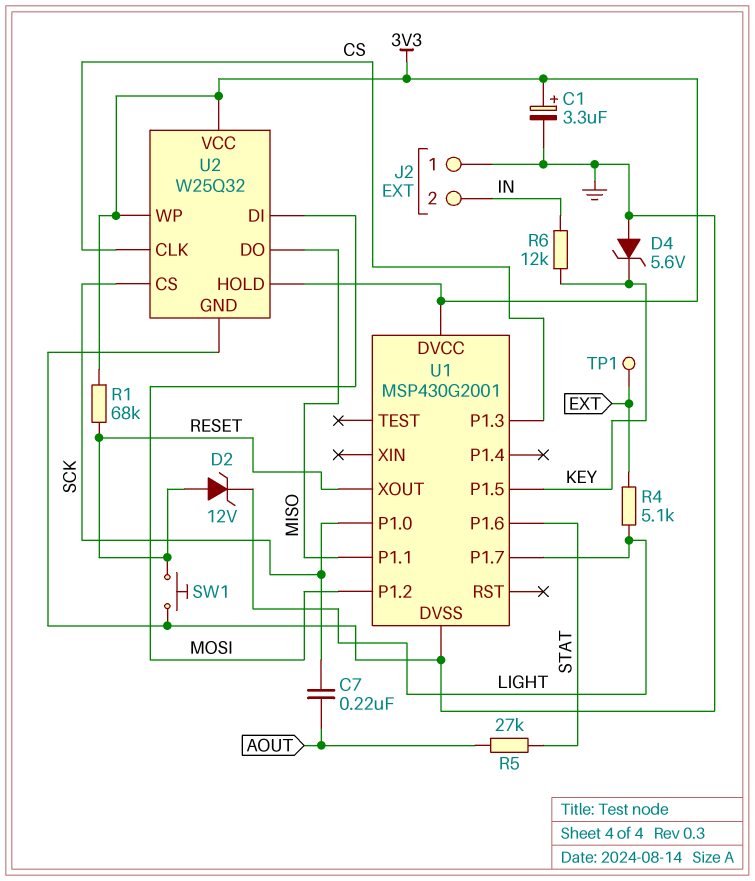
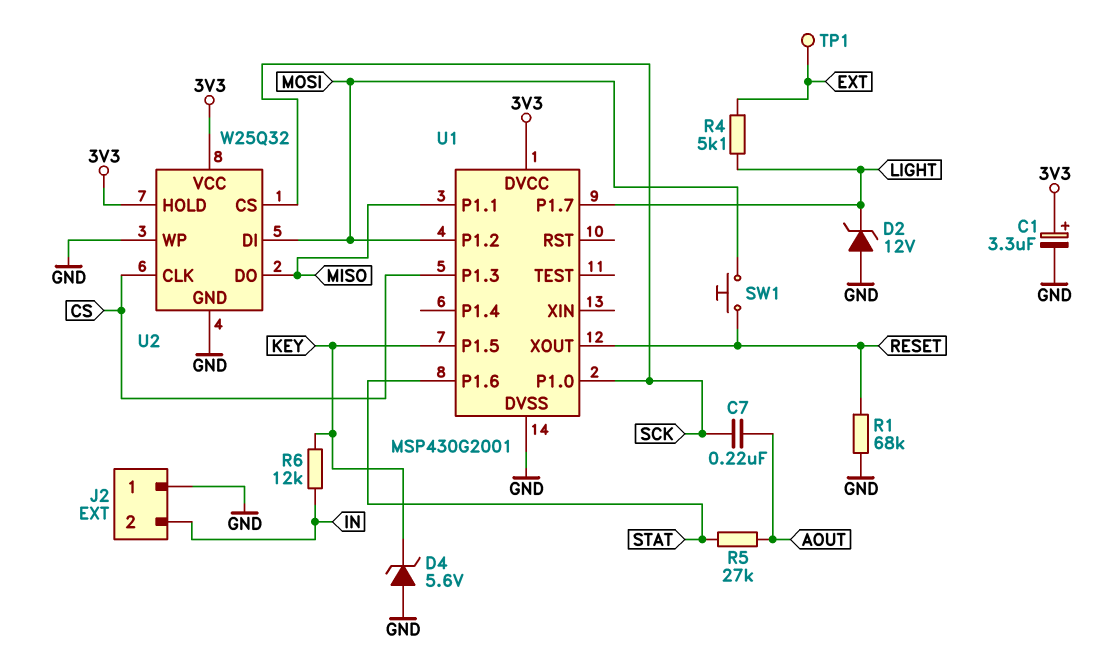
D2: zener 12V (A RESET, K LIGHT) -> zener 12V (A GND, K LIGHT)
R1: 68k (3V3, RESET) -> 68k (GND, RESET)
SW1: button (GND, RESET) -> button (MOSI, RESET)
U2 pin WP: 3V3 -> GND

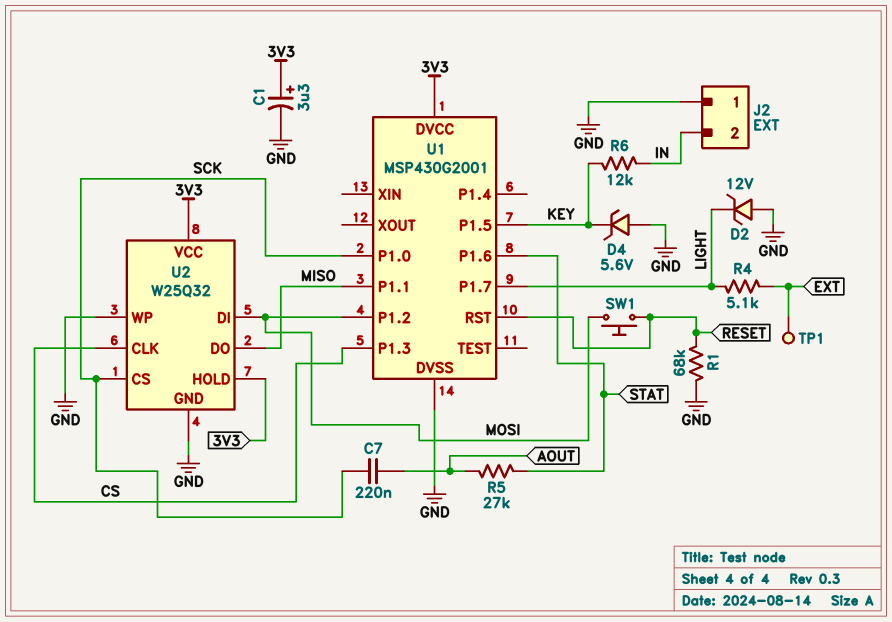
U1 pin RST: none -> RESET
U1 pin XOUT: RESET -> none

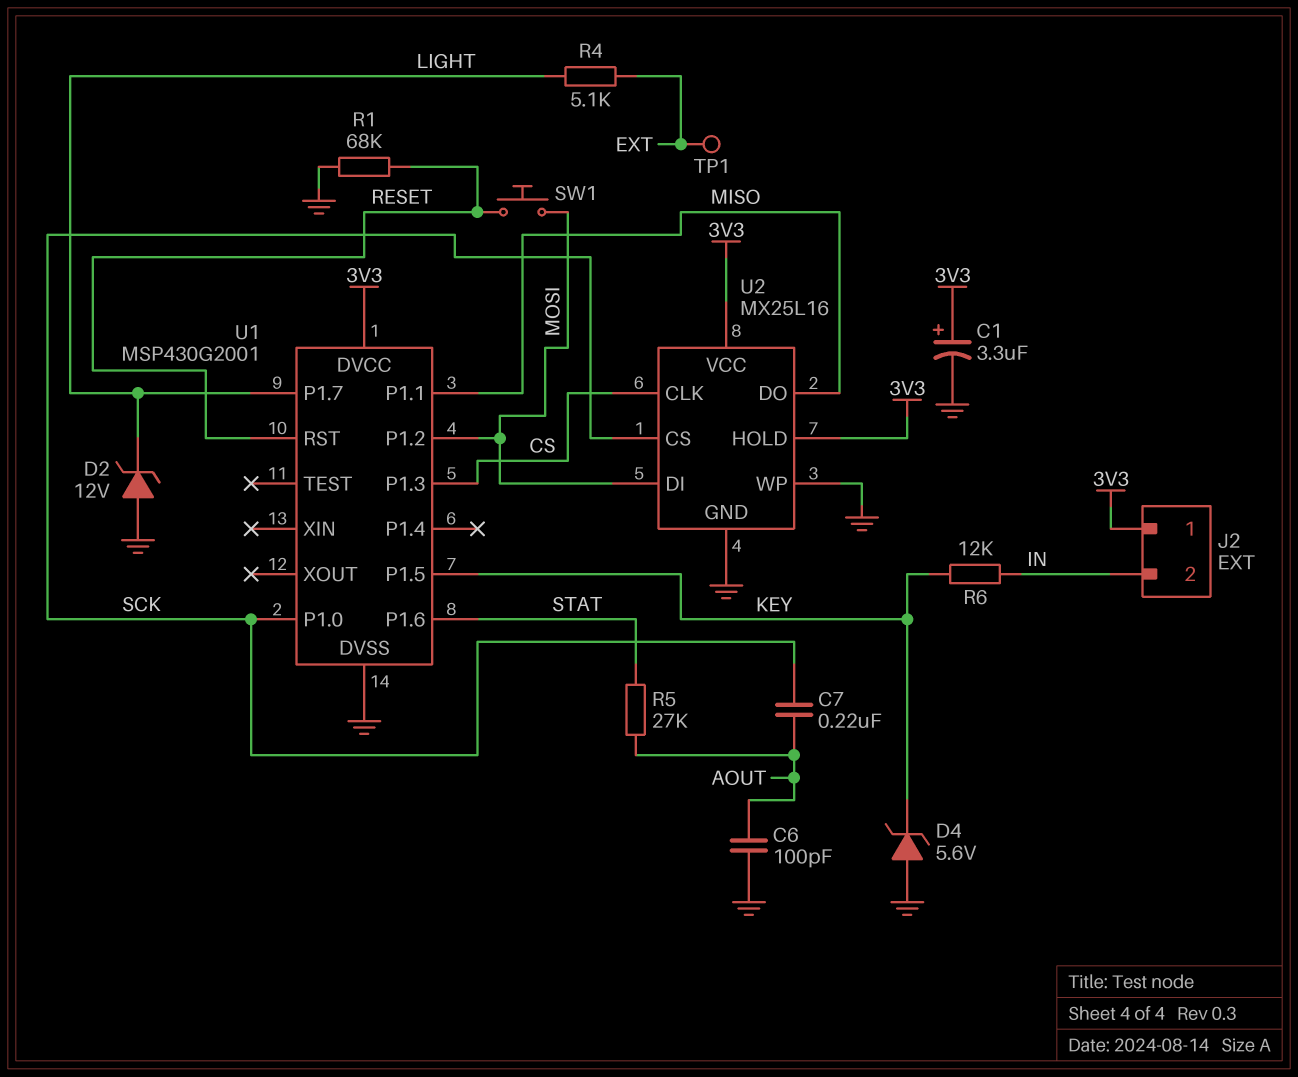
C6: none -> 100pF (AOUT, GND)
J2 pin 1: GND -> 3V3
U2: W25Q32 -> MX25L16

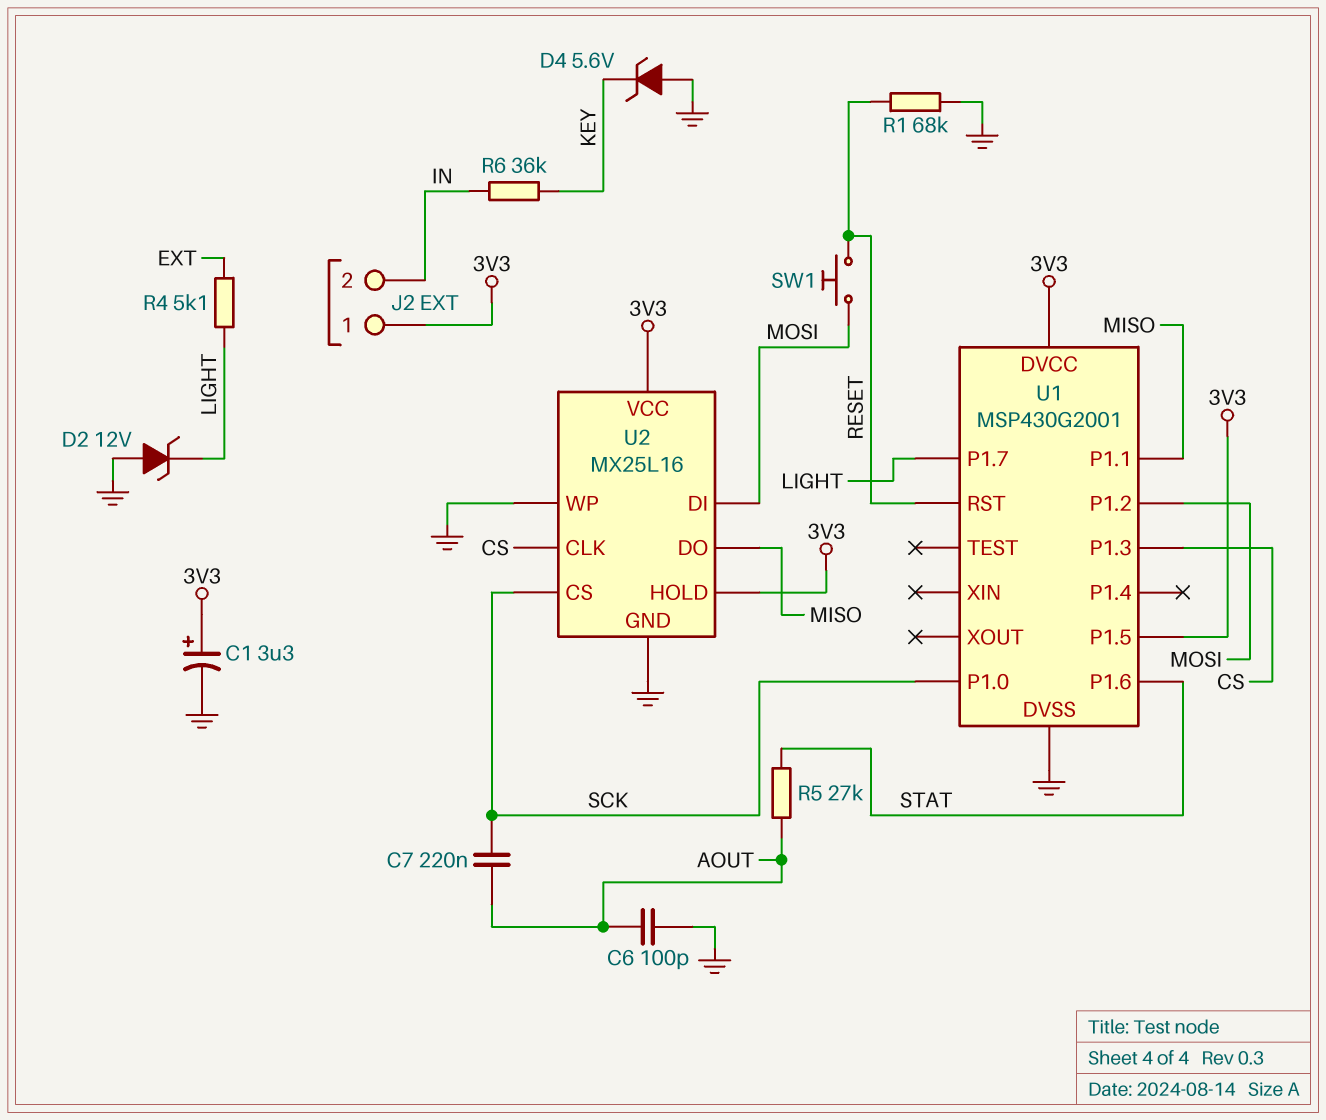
R6: 12k (IN, KEY) -> 36k (IN, KEY)
TP1: test point (EXT) -> none
U1 pin P1.5: KEY -> 3V3

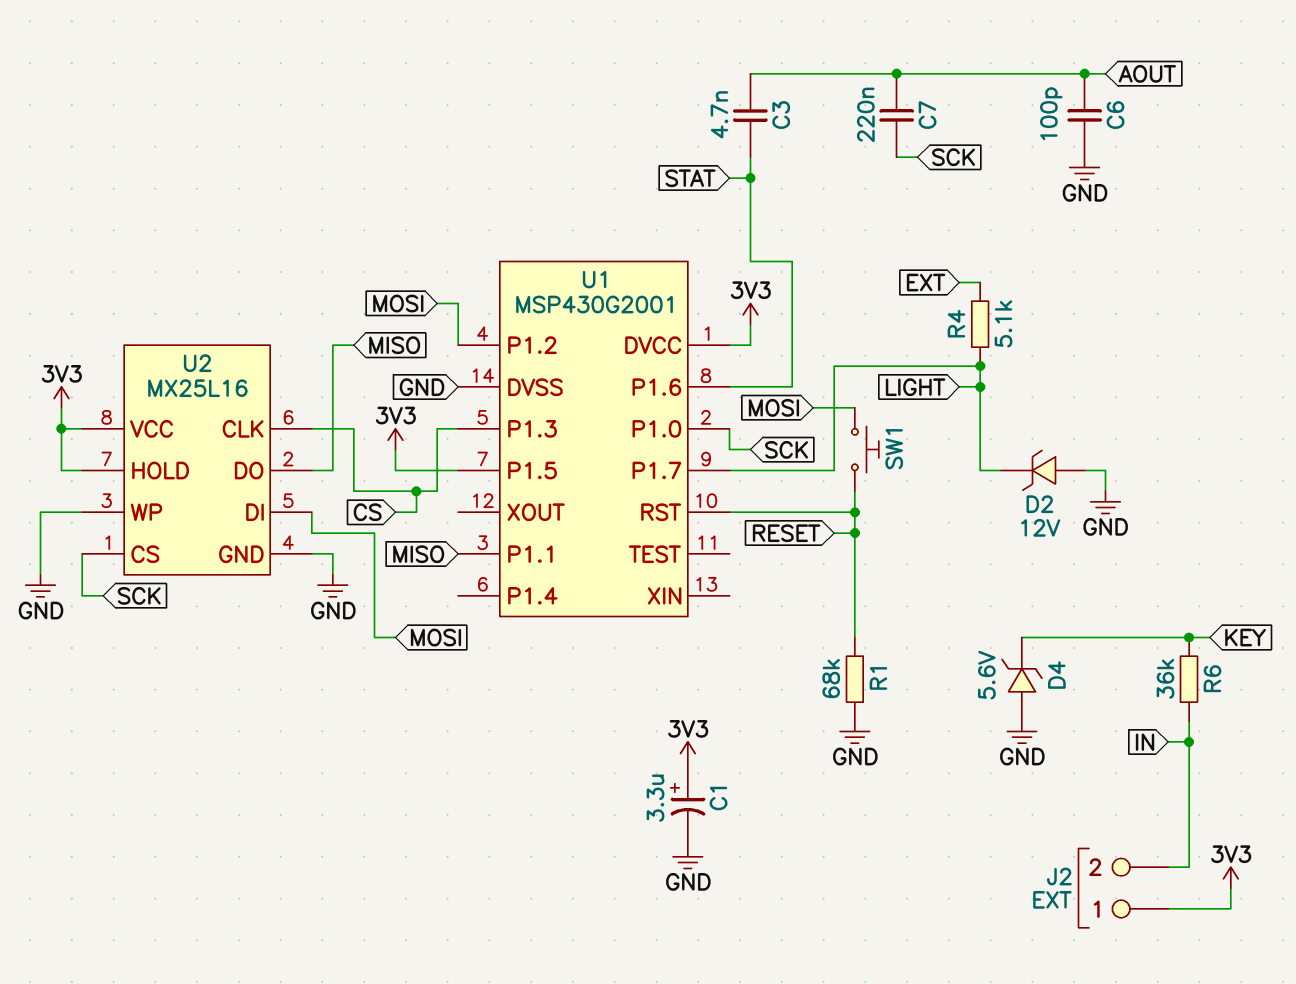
C3: none -> 4.7nF (AOUT, STAT)
R5: 27k (AOUT, STAT) -> none

